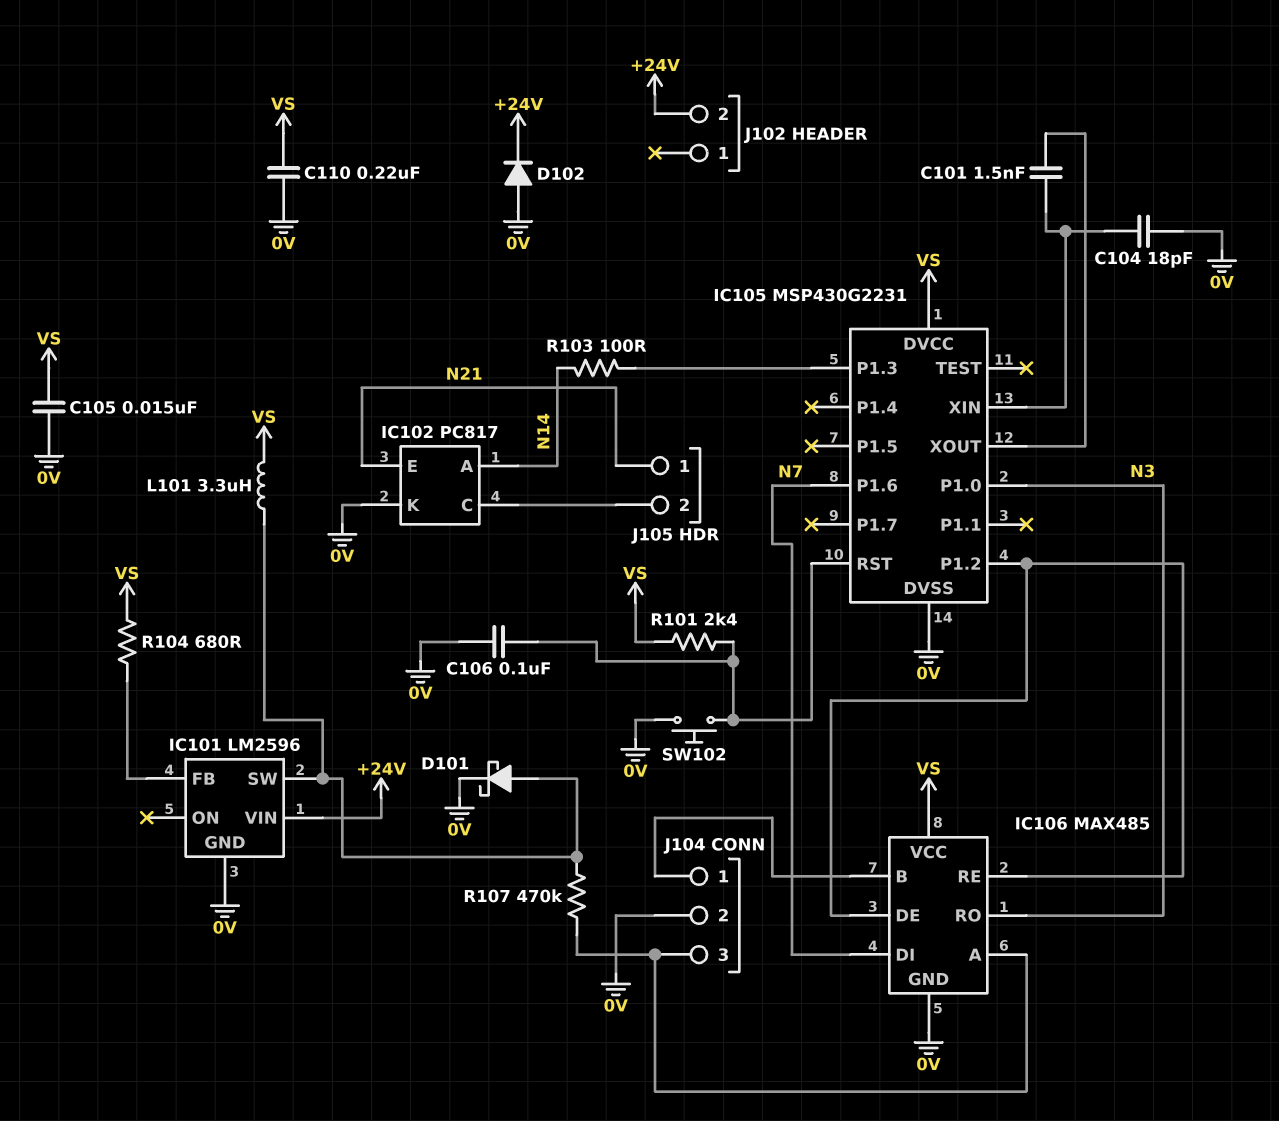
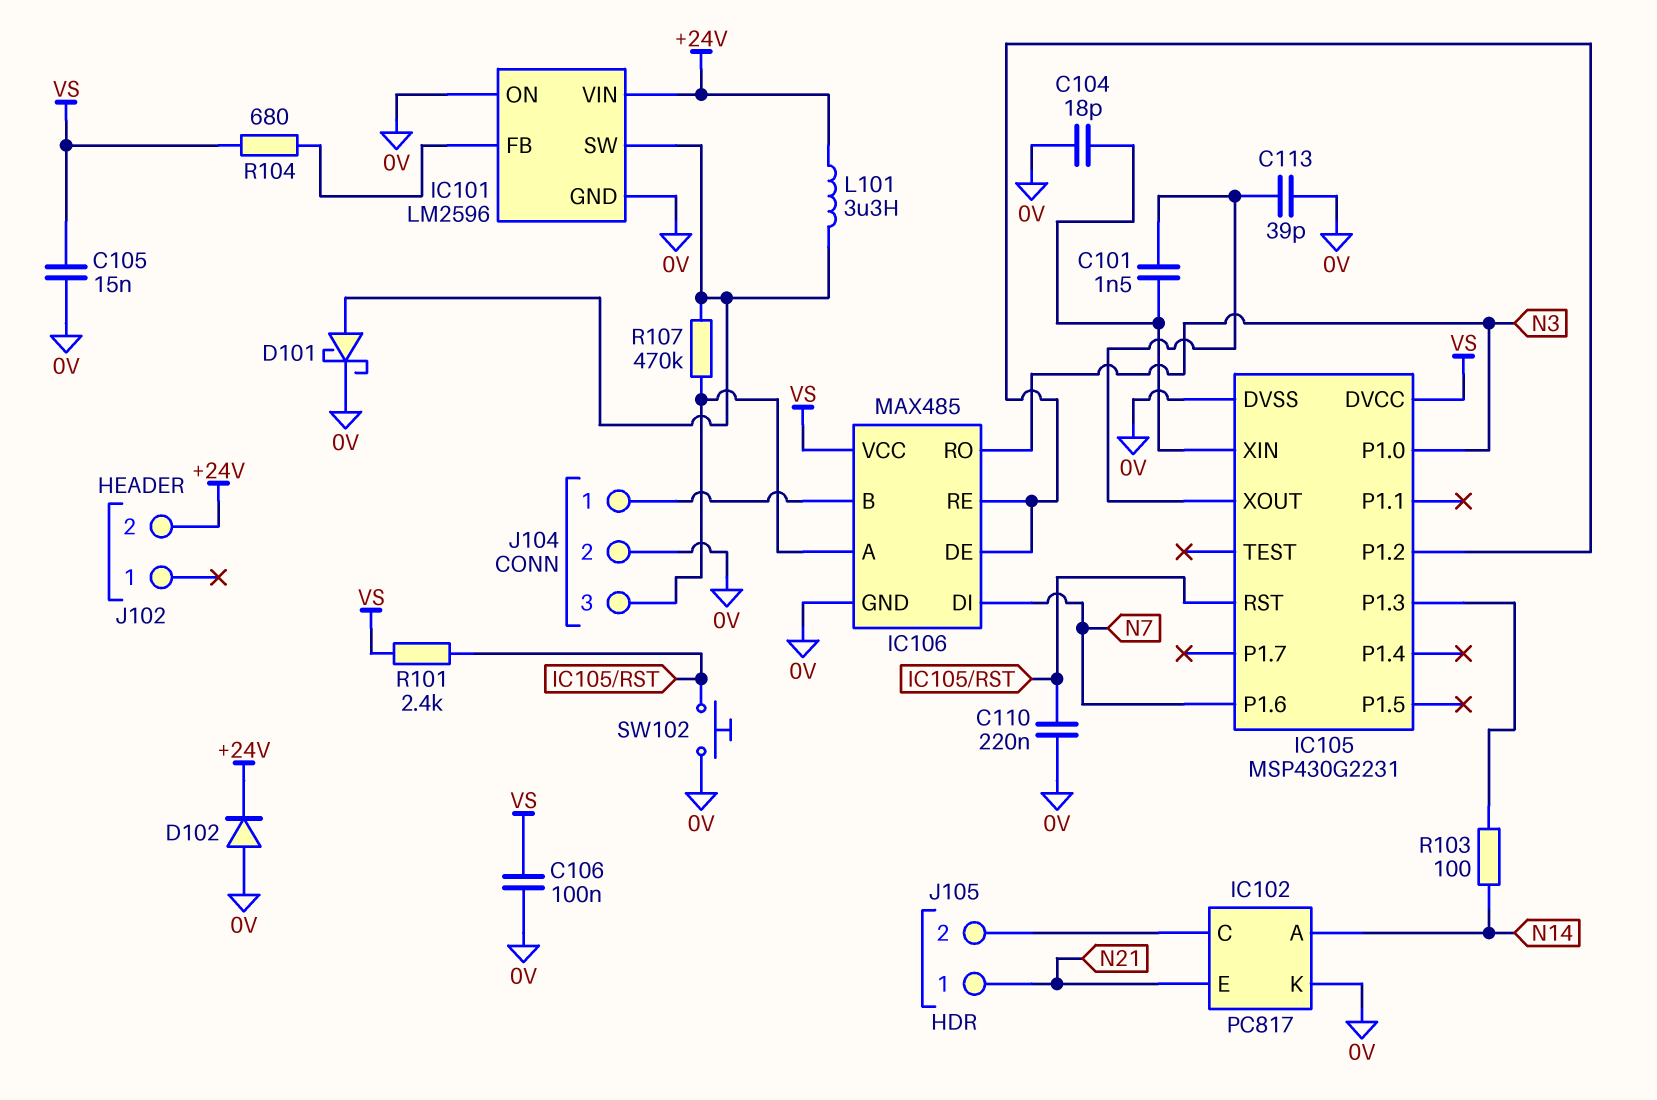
C106: 100nF (0V, IC105/RST) -> 100nF (0V, VS)
C110: 220nF (0V, VS) -> 220nF (0V, IC105/RST)
C113: none -> 39pF (0V, IC105/XOUT)
IC101 pin ON: none -> 0V
L101: 3.3uH (IC101/SW, VS) -> 3.3uH (+24V, IC101/SW)

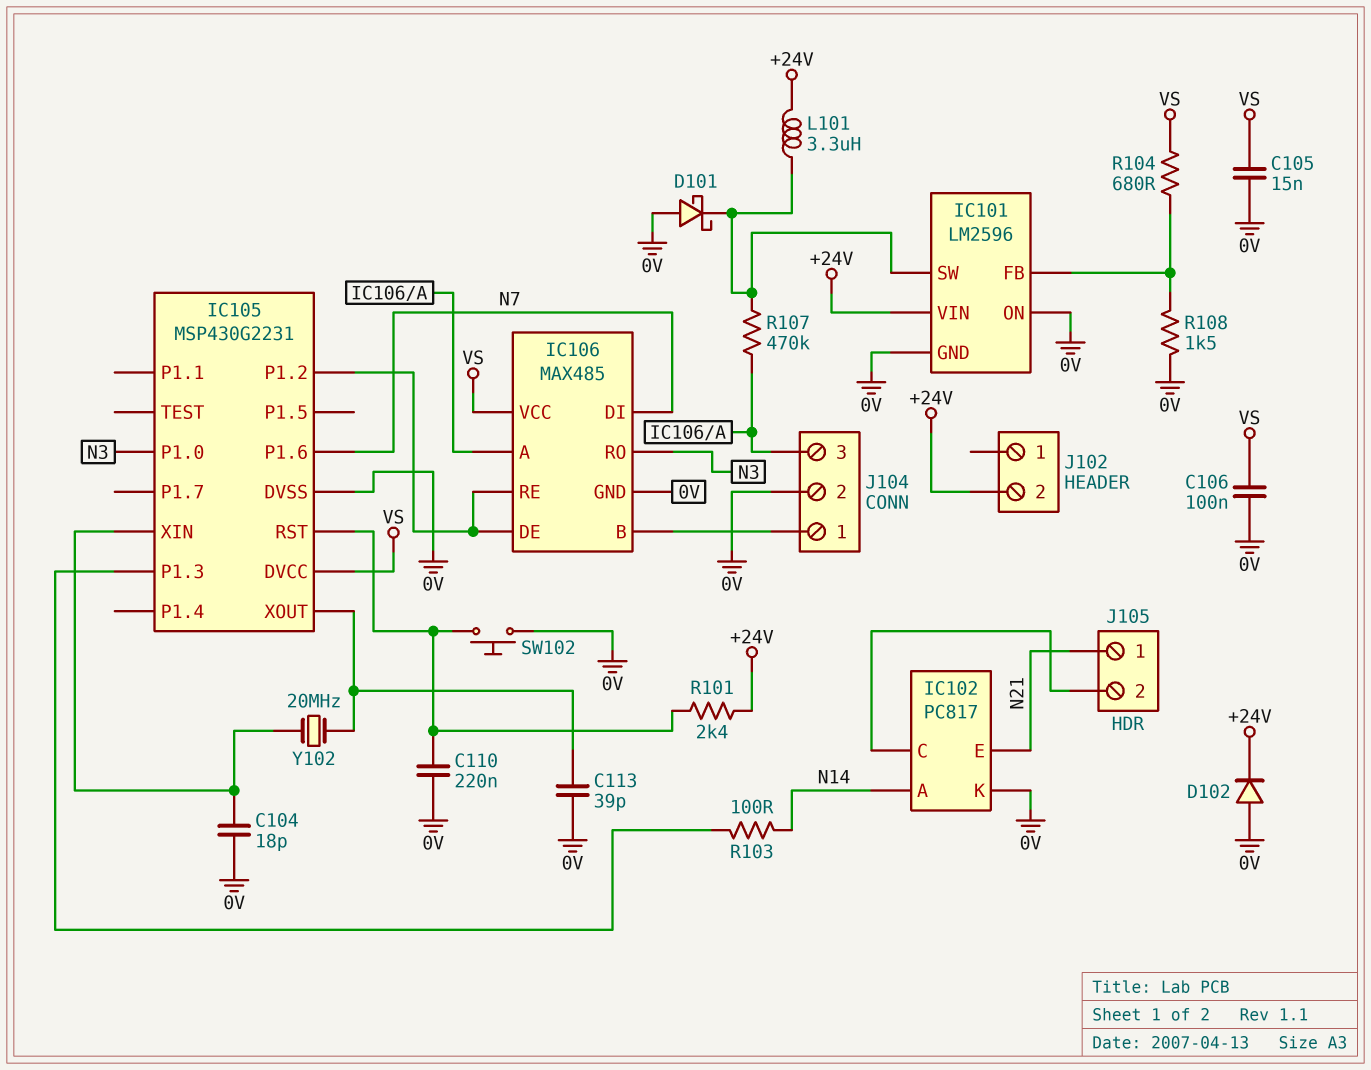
C101: 1.5nF (IC105/XIN, IC105/XOUT) -> none
D101: schottky (A IC101/SW, K 0V) -> schottky (A 0V, K IC101/SW)
R101: 2.4k (IC105/RST, VS) -> 2.4k (+24V, IC105/RST)
R108: none -> 1.5k (0V, IC101/FB)
Y102: none -> 20MHz (IC105/XIN, IC105/XOUT)

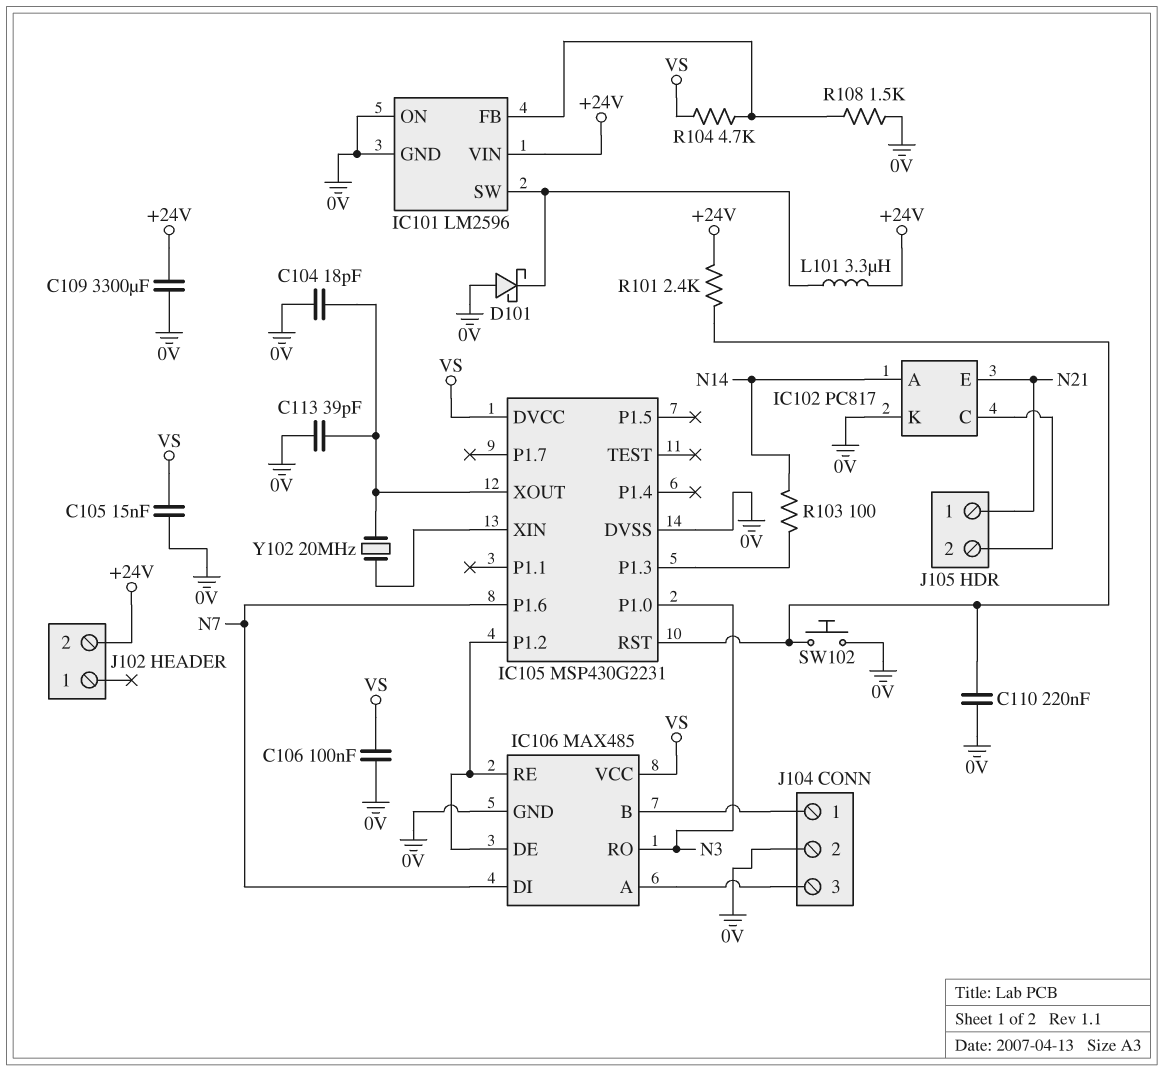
C104: 18pF (0V, IC105/XIN) -> 18pF (0V, IC105/XOUT)
C109: none -> 3300uF (+24V, 0V)
D102: diode (A 0V, K +24V) -> none
R104: 680 (IC101/FB, VS) -> 4.7k (IC101/FB, VS)
R107: 470k (IC101/SW, IC106/A) -> none

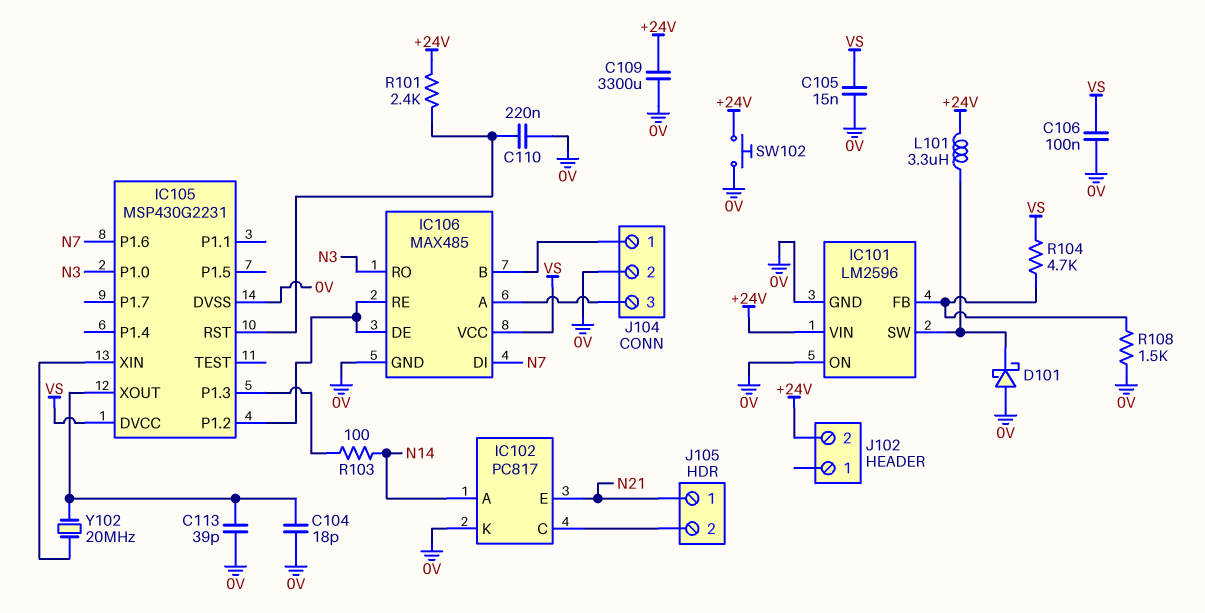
SW102: button (0V, IC105/RST) -> button (+24V, 0V)

